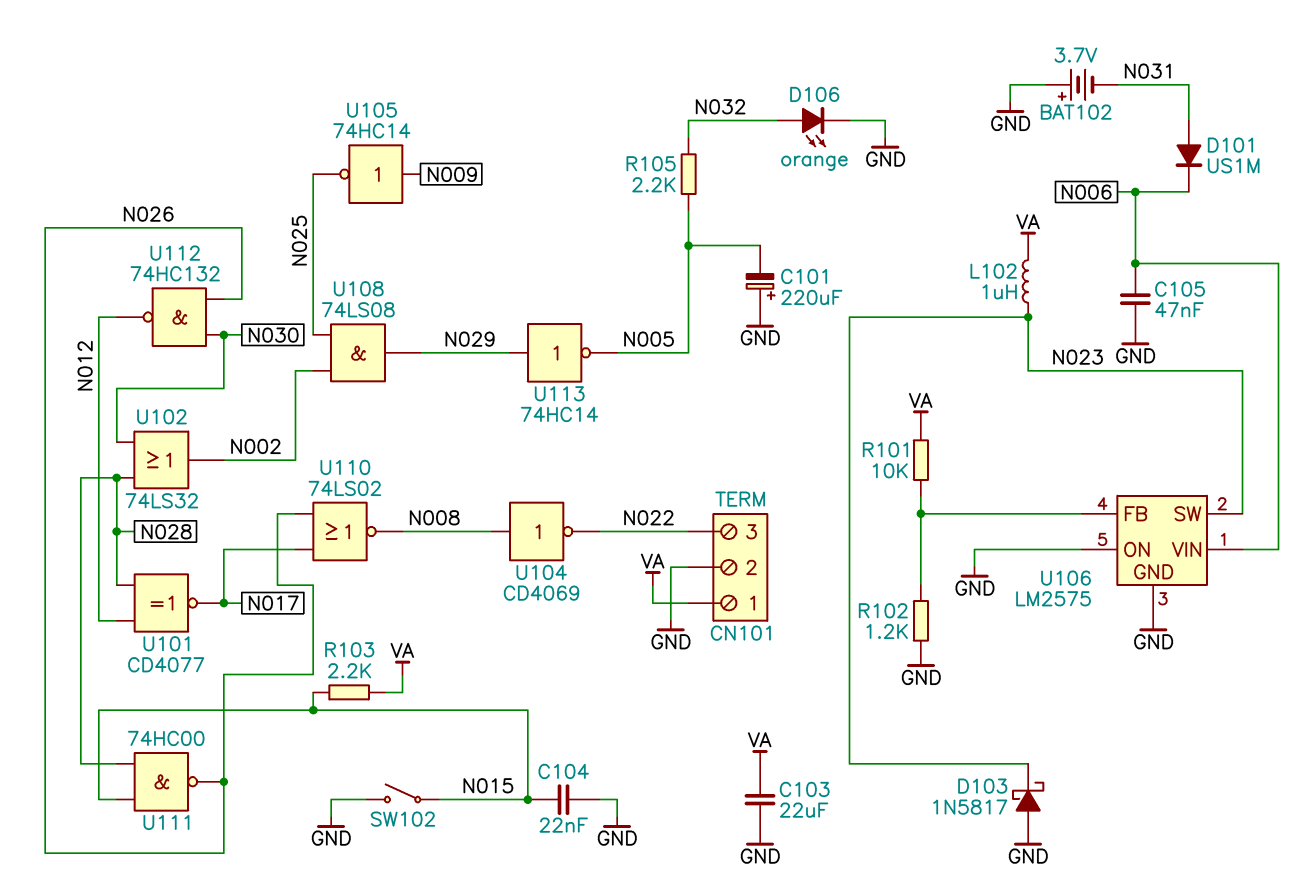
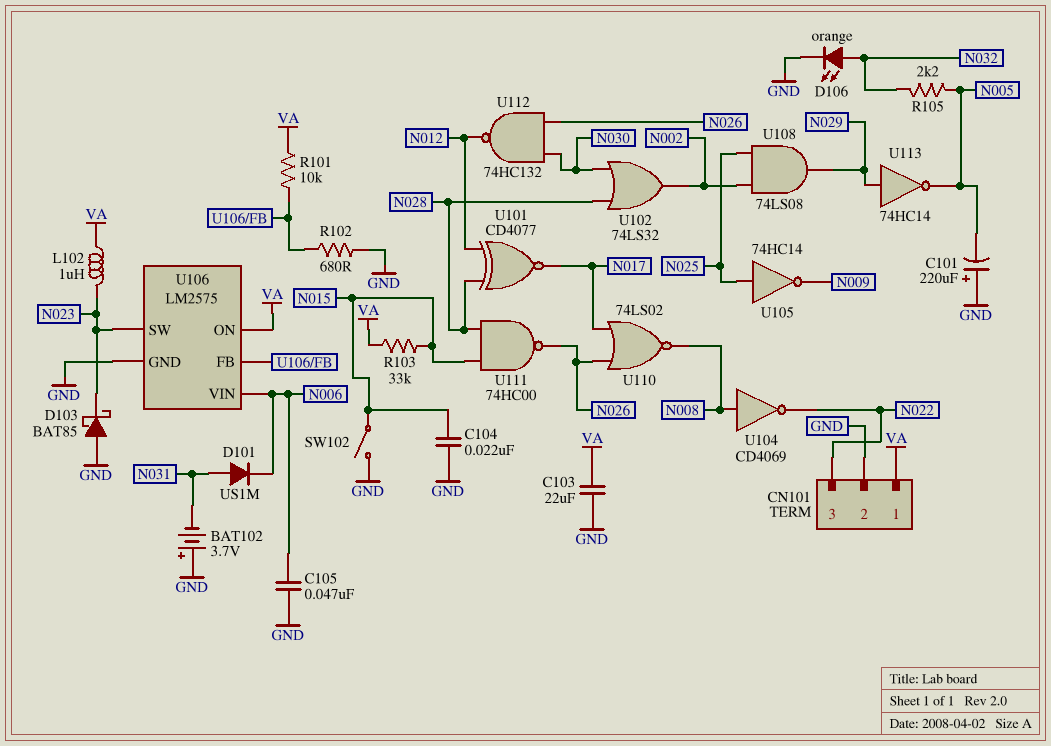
D103: schottky 1N5817 (A GND, K N023) -> schottky BAT85 (A GND, K N023)
R102: 1.2k (GND, U106/FB) -> 680 (GND, U106/FB)
R103: 2.2k (N015, VA) -> 33k (N015, VA)
U105: NOT 74HC14 (in N009, out N025) -> NOT 74HC14 (in N025, out N009)
U106 pin ON: GND -> VA

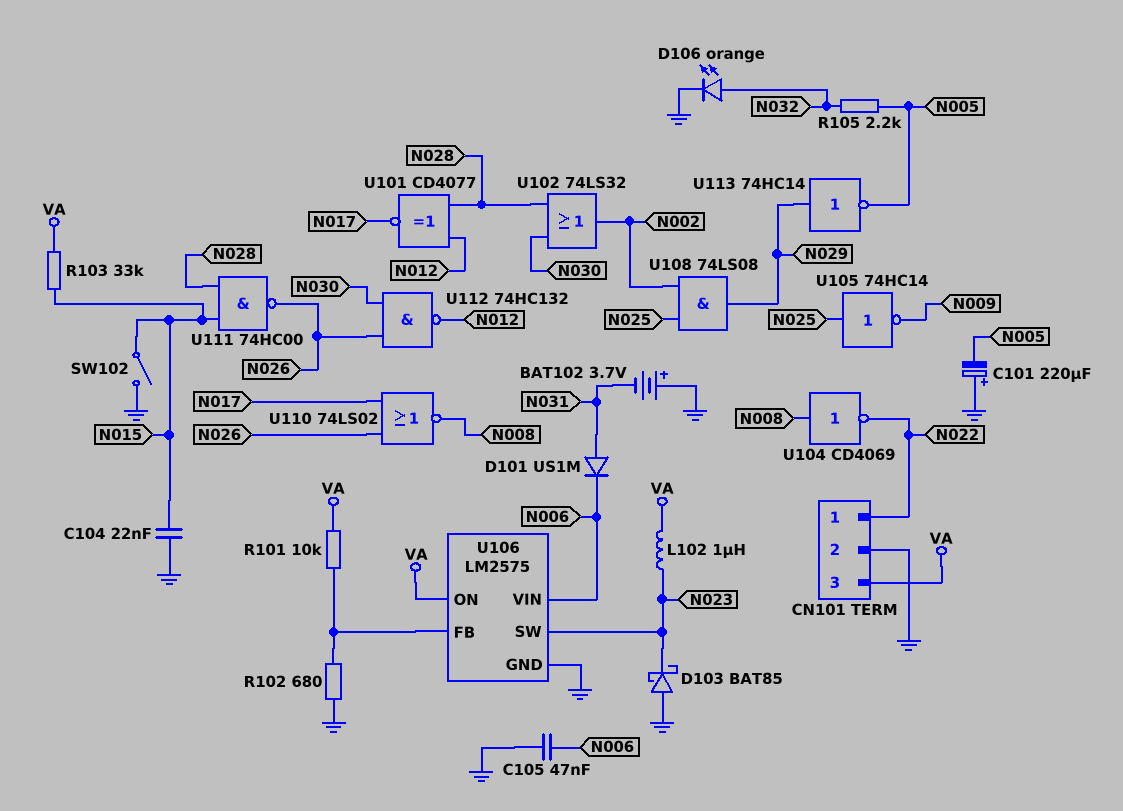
C103: 22uF (GND, VA) -> none
CN101 pin 1: VA -> N022
CN101 pin 3: N022 -> VA

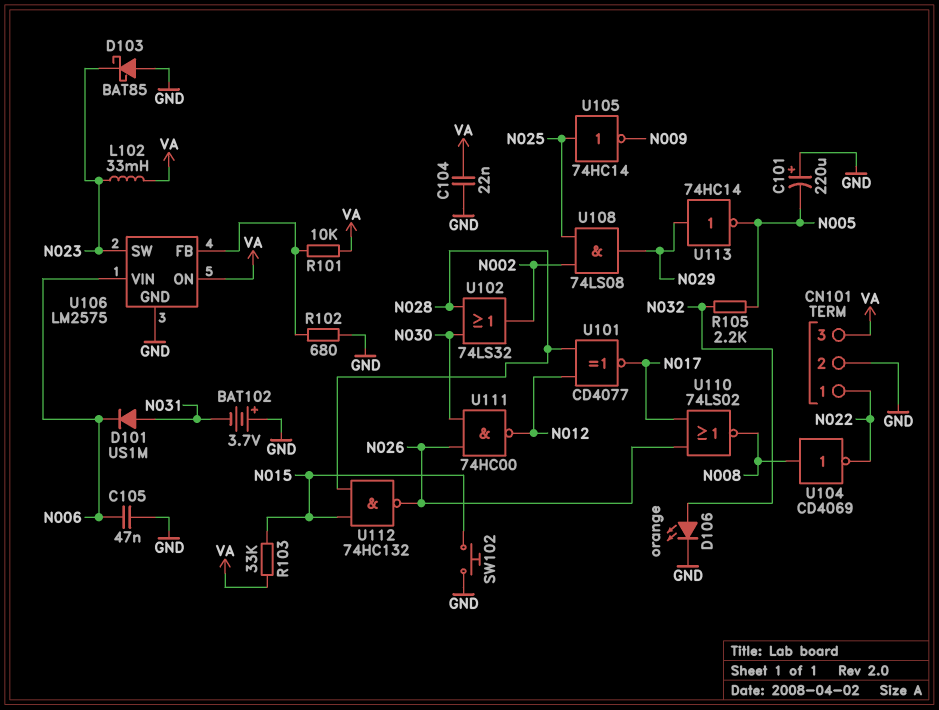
C104: 22nF (GND, N015) -> 22nF (GND, VA)
L102: 1uH (N023, VA) -> 33mH (N023, VA)
SW102: switch (GND, N015) -> button (GND, N015)
U111: NAND 74HC00 (in N015, in N028, out N026) -> NAND 74HC00 (in N026, in N030, out N012)
U112: NAND 74HC132 (in N026, in N030, out N012) -> NAND 74HC132 (in N015, in N028, out N026)

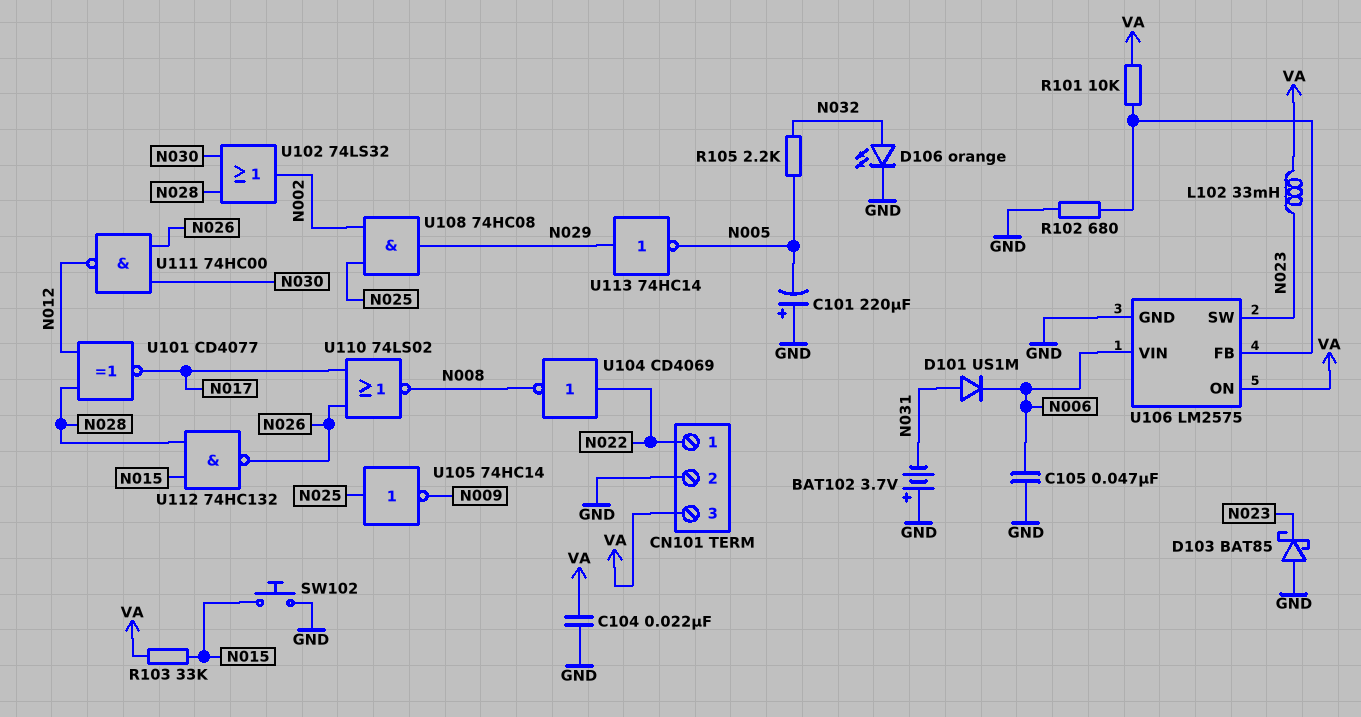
U104: NOT CD4069 (in N008, out N022) -> NOT CD4069 (in N022, out N008)
U108: AND 74LS08 (in N002, in N025, out N029) -> AND 74HC08 (in N002, in N025, out N029)

